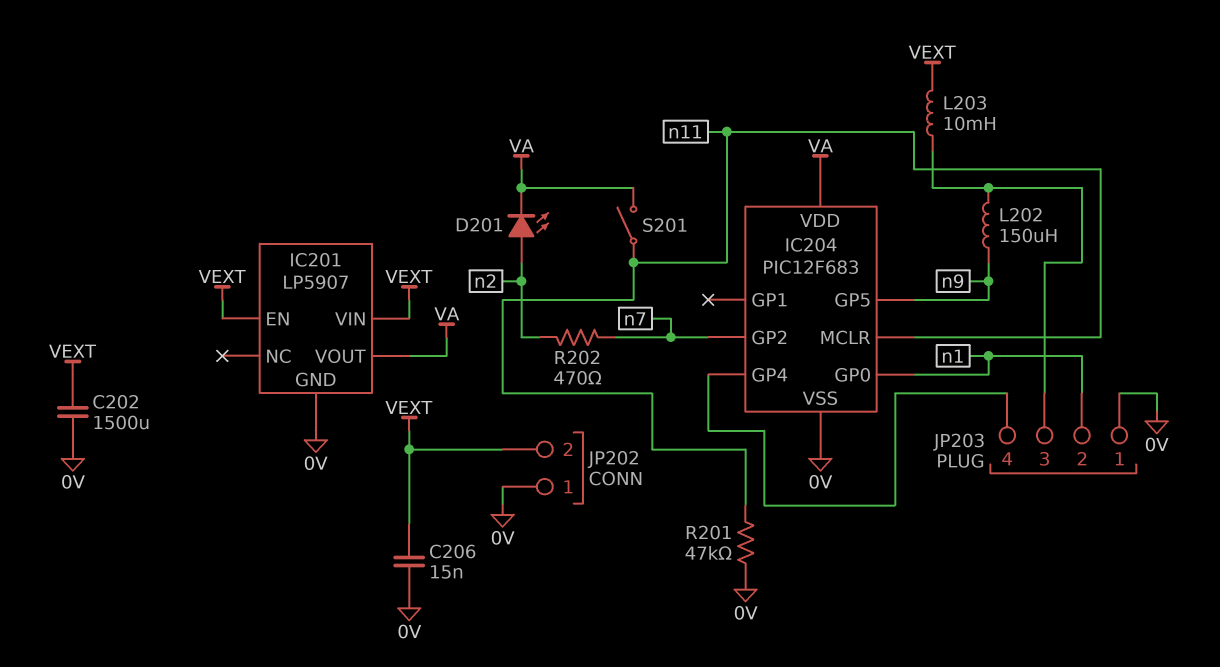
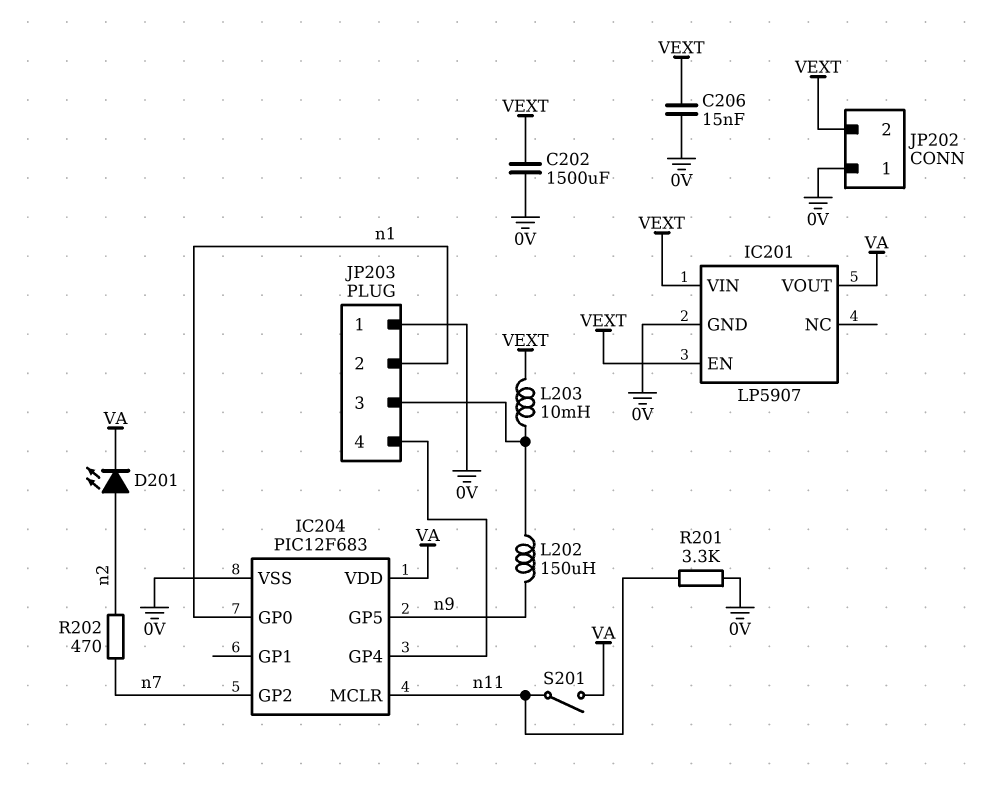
R201: 47k (0V, n11) -> 3.3k (0V, n11)

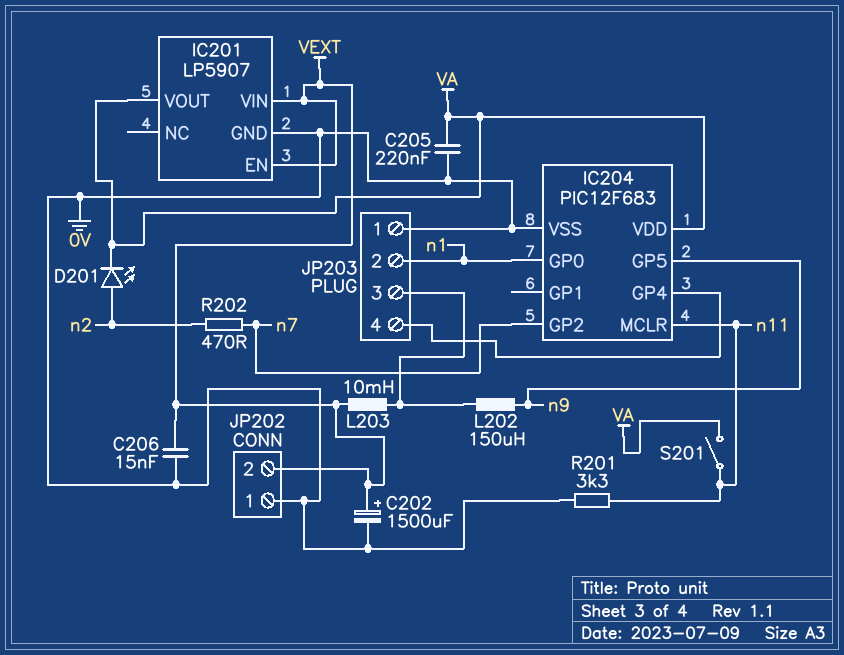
C202: 1500uF (0V, VEXT) -> 1500uF (plus VEXT, minus 0V)
C205: none -> 220nF (0V, VA)

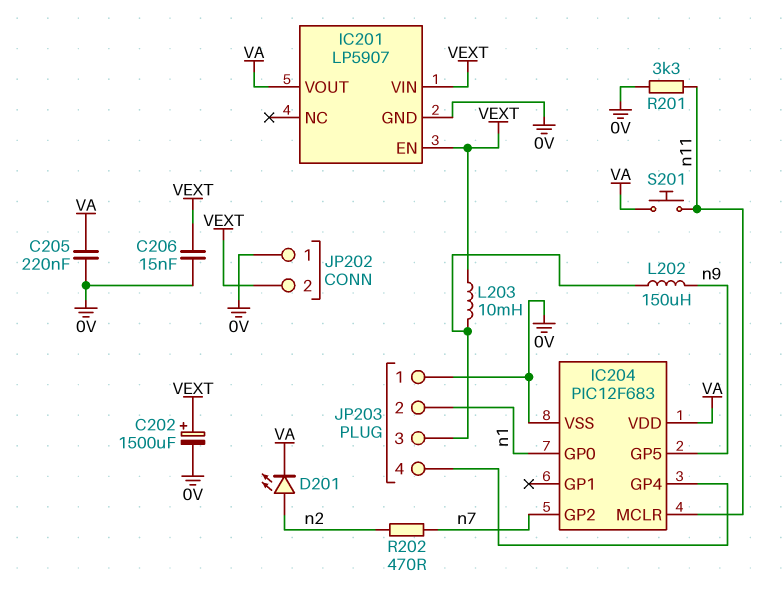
S201: switch (VA, n11) -> button (VA, n11)

